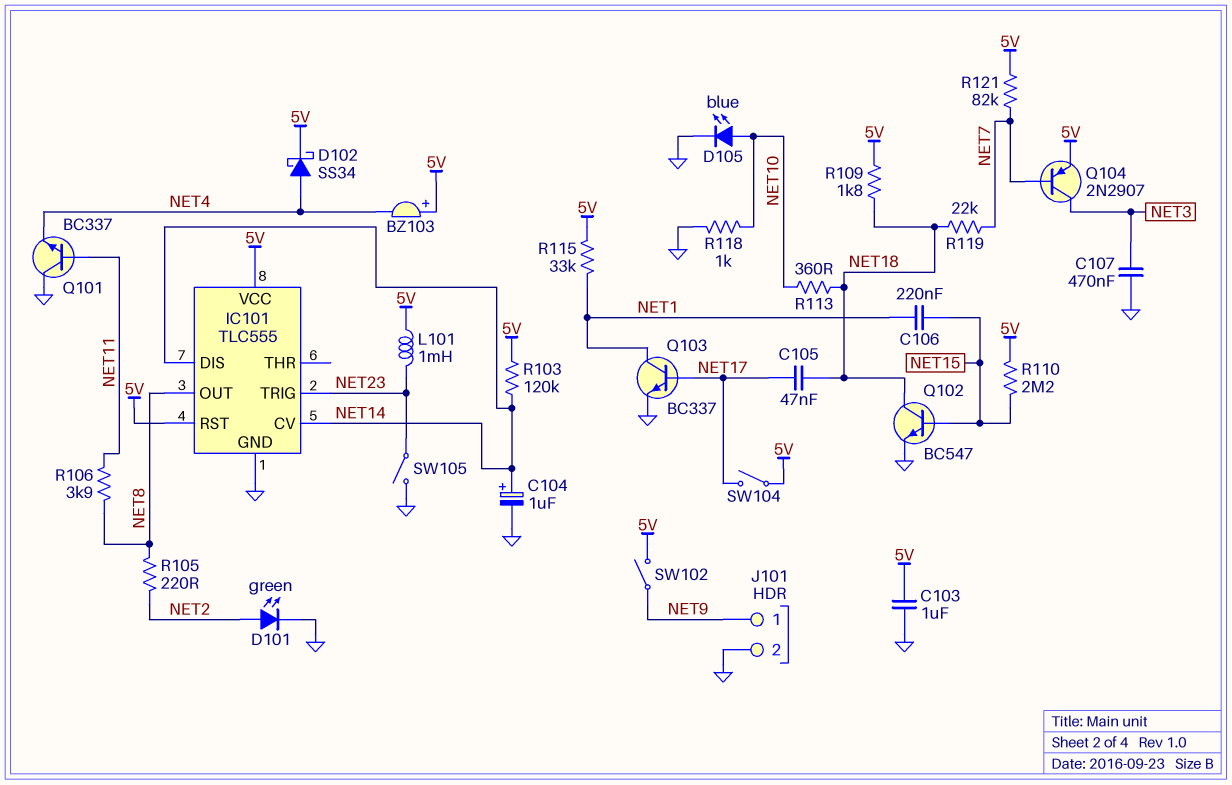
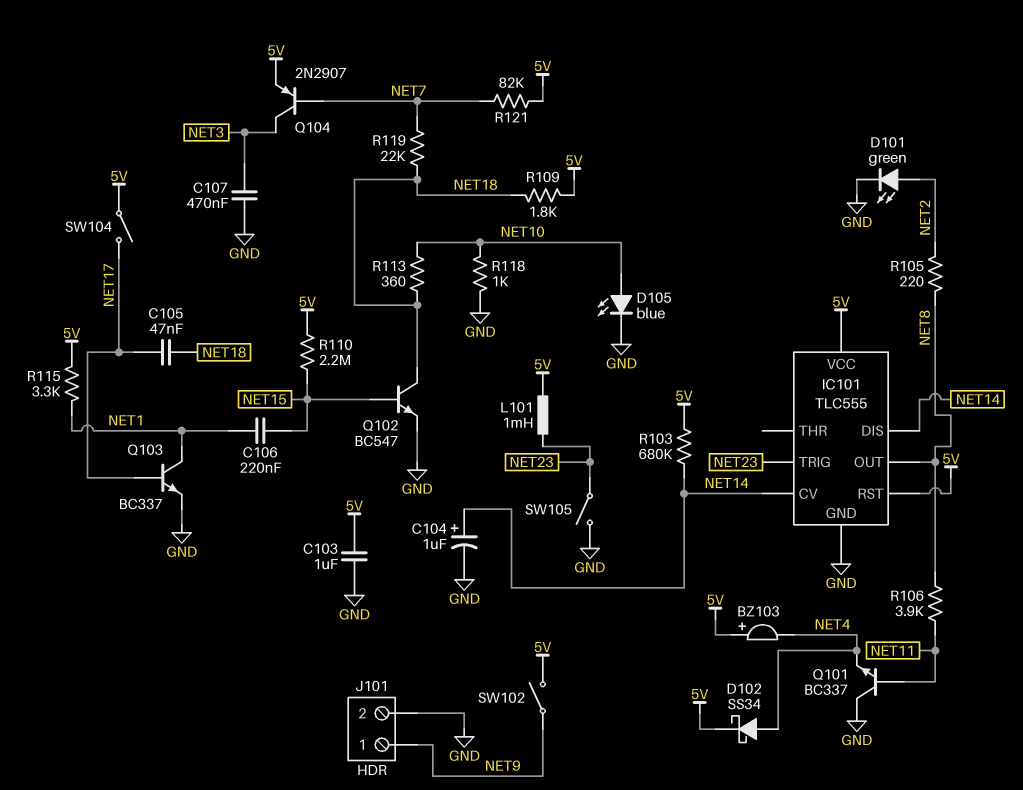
R103: 120k (5V, NET14) -> 680k (5V, NET14)
R115: 33k (5V, NET1) -> 3.3k (5V, NET1)

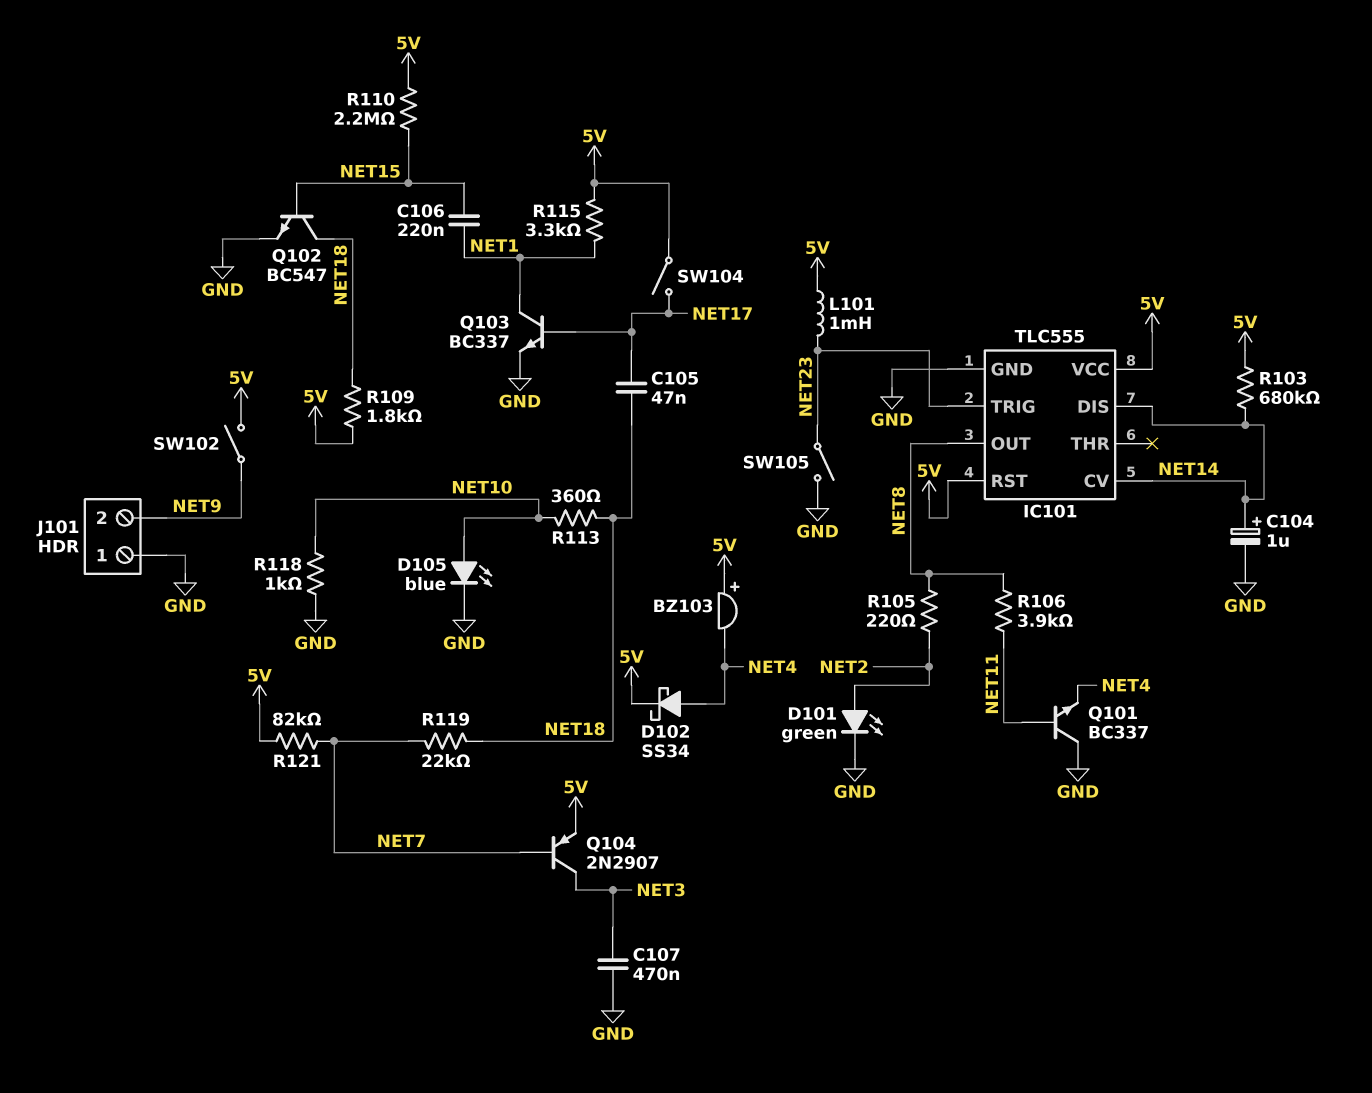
C103: 1uF (5V, GND) -> none
J101 pin 1: NET9 -> GND
J101 pin 2: GND -> NET9

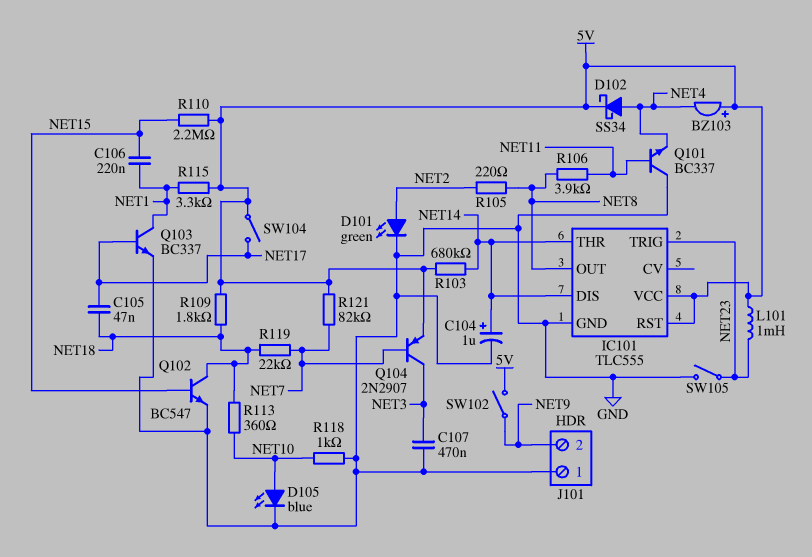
IC101 pin CV: NET14 -> none
IC101 pin THR: none -> NET14

